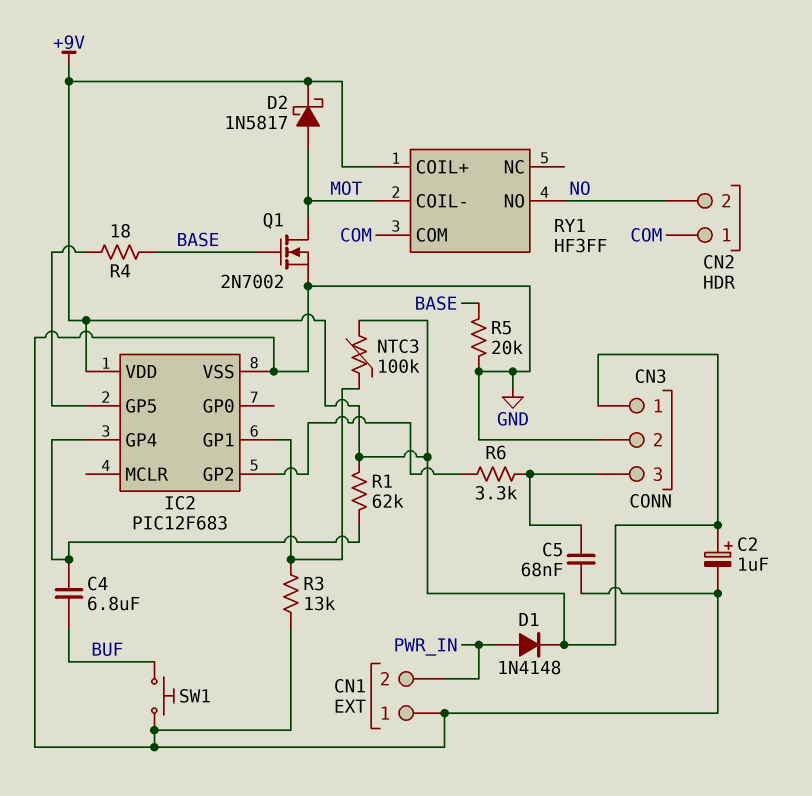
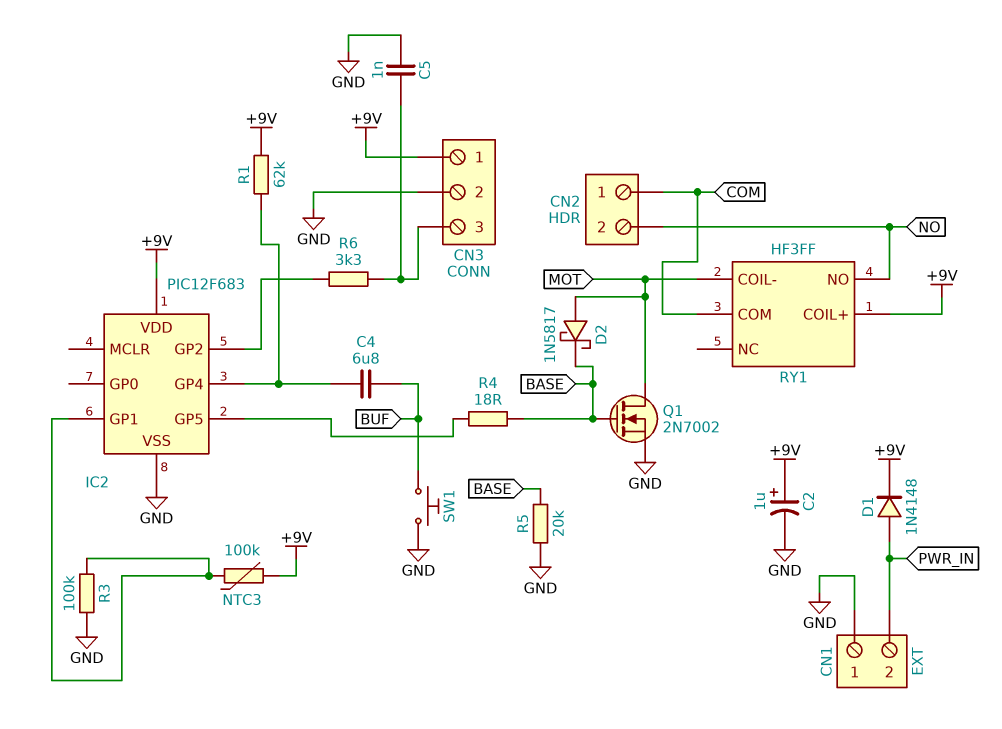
C5: 68nF (CN3/3, GND) -> 1nF (CN3/3, GND)
D2: schottky 1N5817 (A MOT, K +9V) -> schottky 1N5817 (A MOT, K BASE)
R3: 13k (GND, IC2/GP1) -> 100k (GND, IC2/GP1)

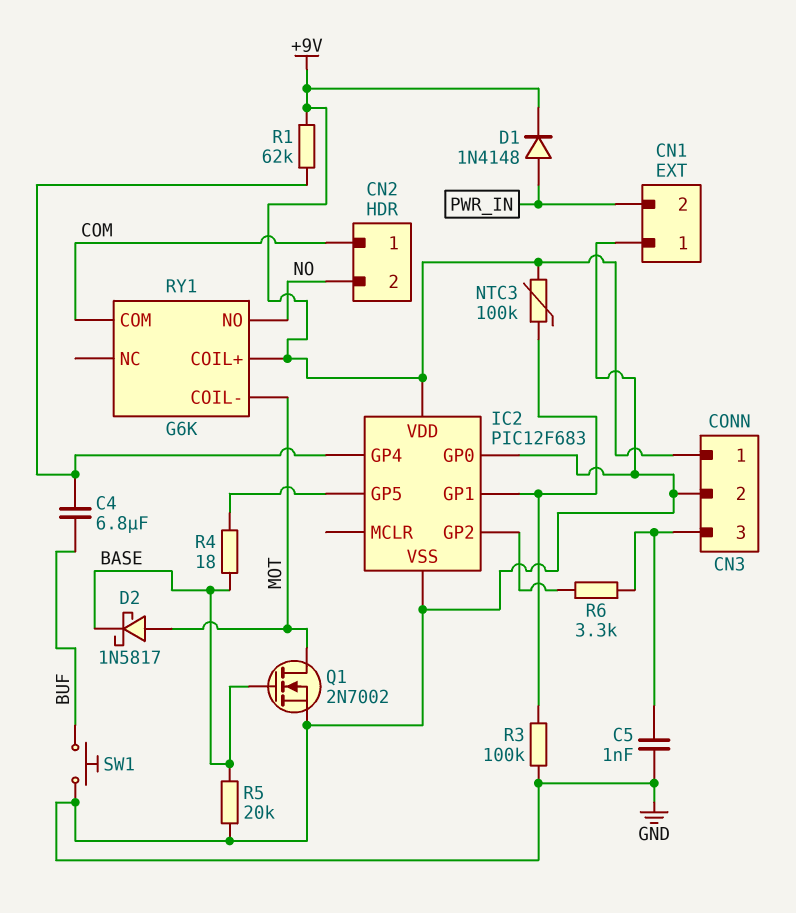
C2: 1uF (plus +9V, minus GND) -> none
IC2 pin GP0: none -> GND
RY1: HF3FF -> G6K

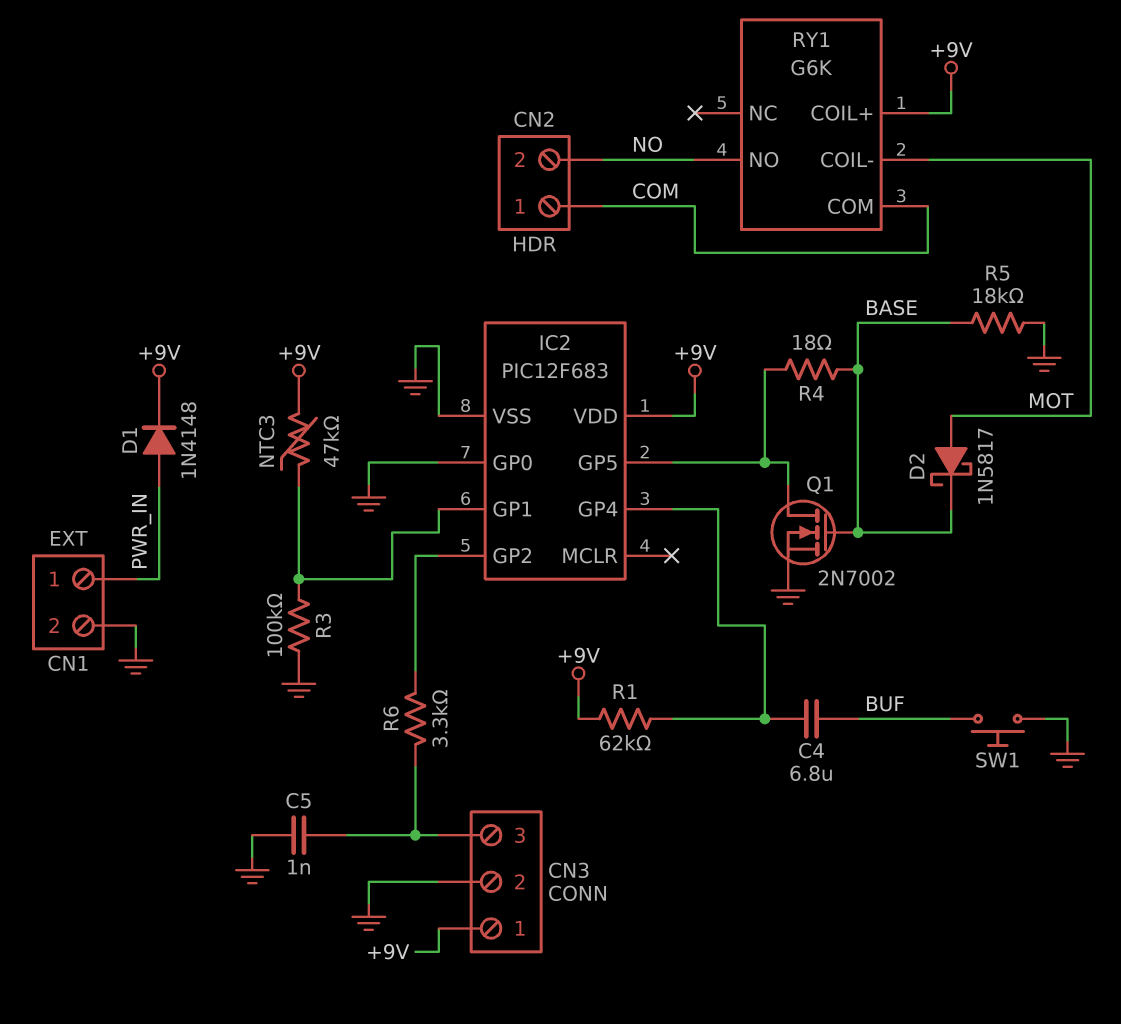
CN1 pin 1: GND -> PWR_IN
CN1 pin 2: PWR_IN -> GND
NTC3: 100k (+9V, IC2/GP1) -> 47k (+9V, IC2/GP1)
Q1: NMOS 2N7002 (G BASE, D MOT, S GND) -> NMOS 2N7002 (G BASE, D IC2/GP5, S GND)
R5: 20k (BASE, GND) -> 18k (BASE, GND)

